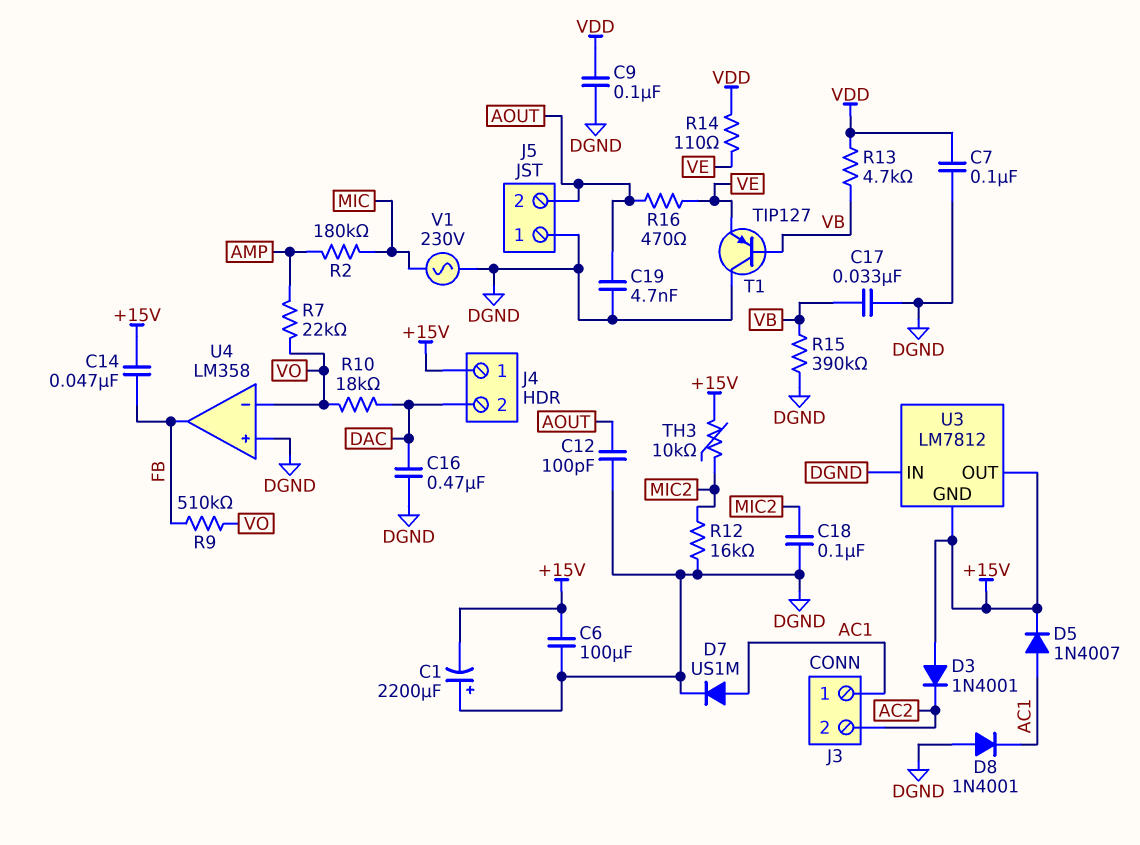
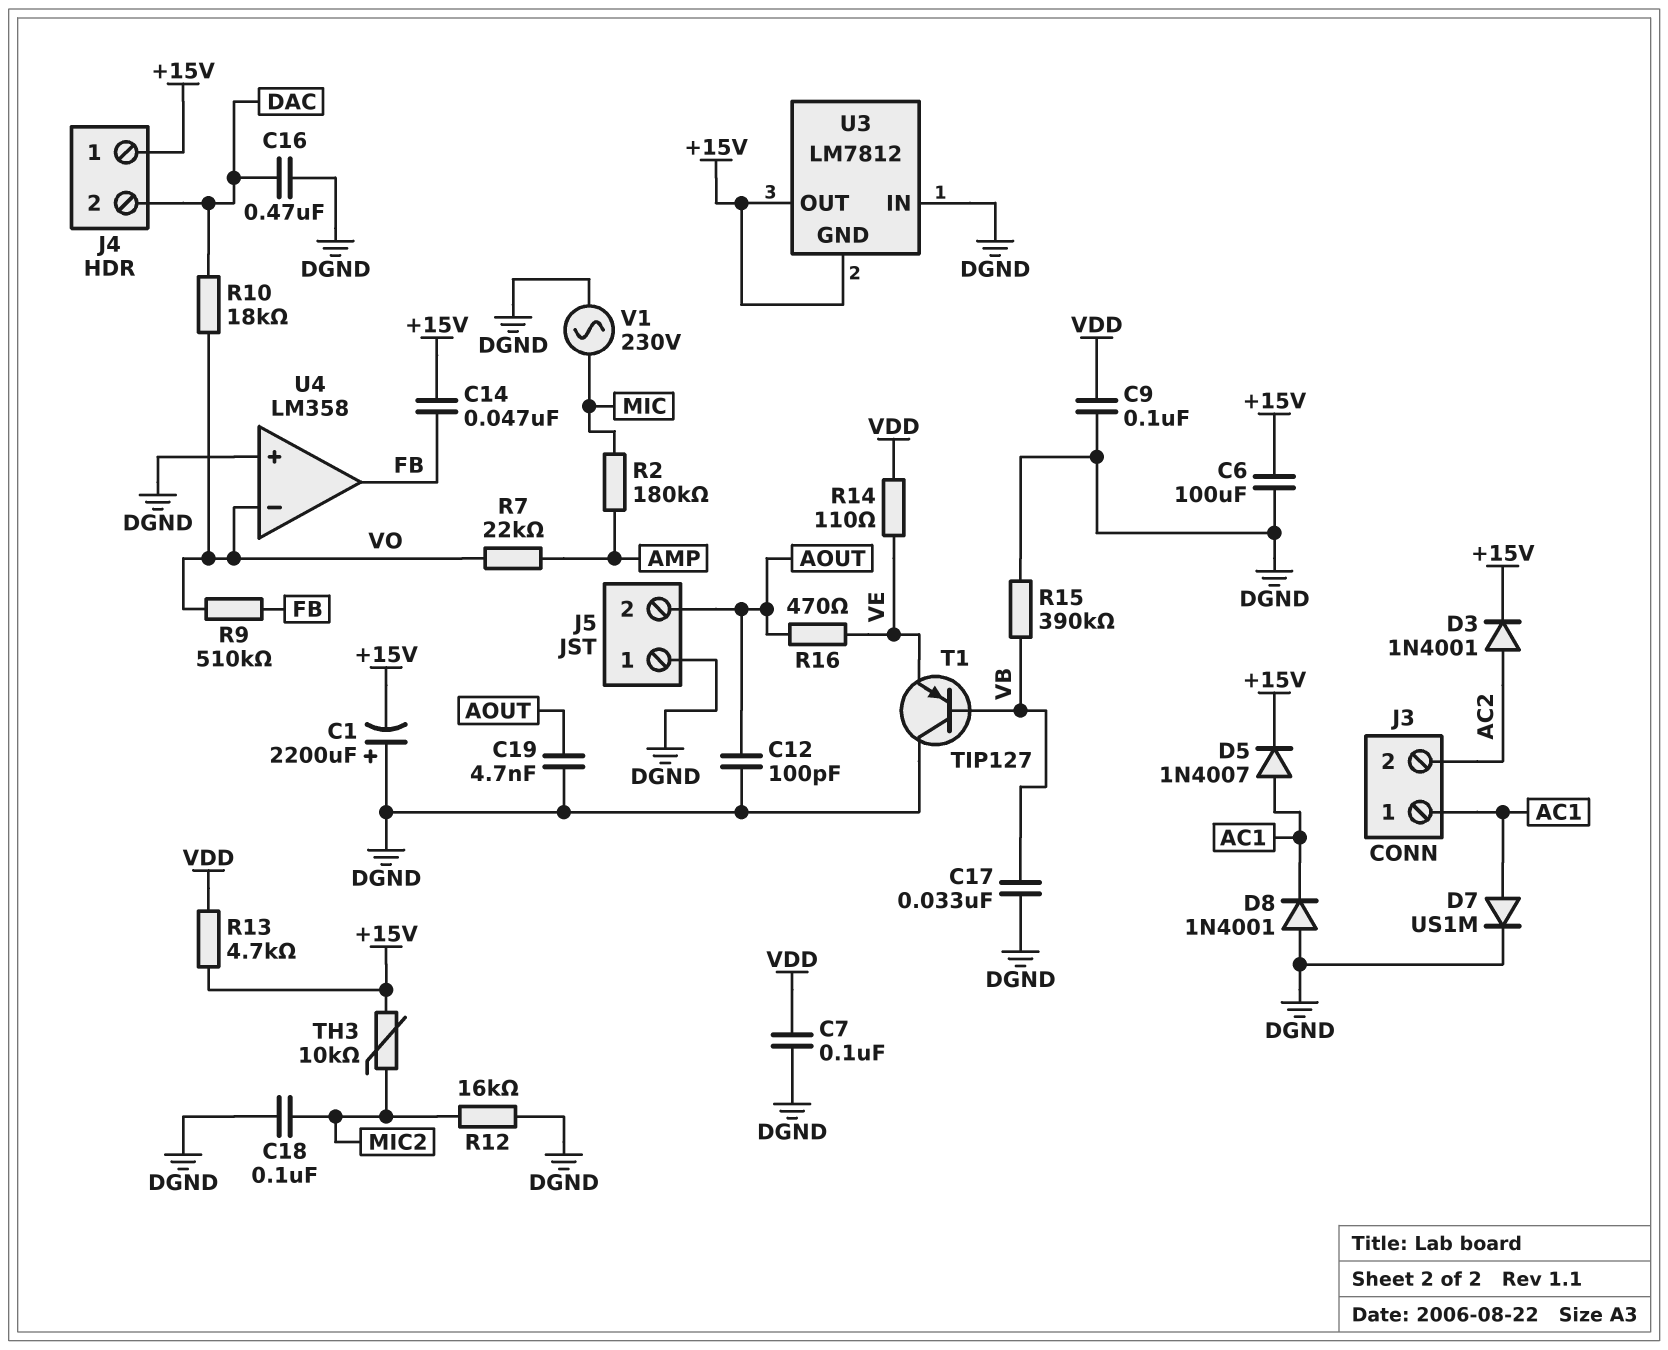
D3: diode 1N4001 (A +15V, K AC2) -> diode 1N4001 (A AC2, K +15V)
R13: 4.7k (VB, VDD) -> 4.7k (+15V, VDD)

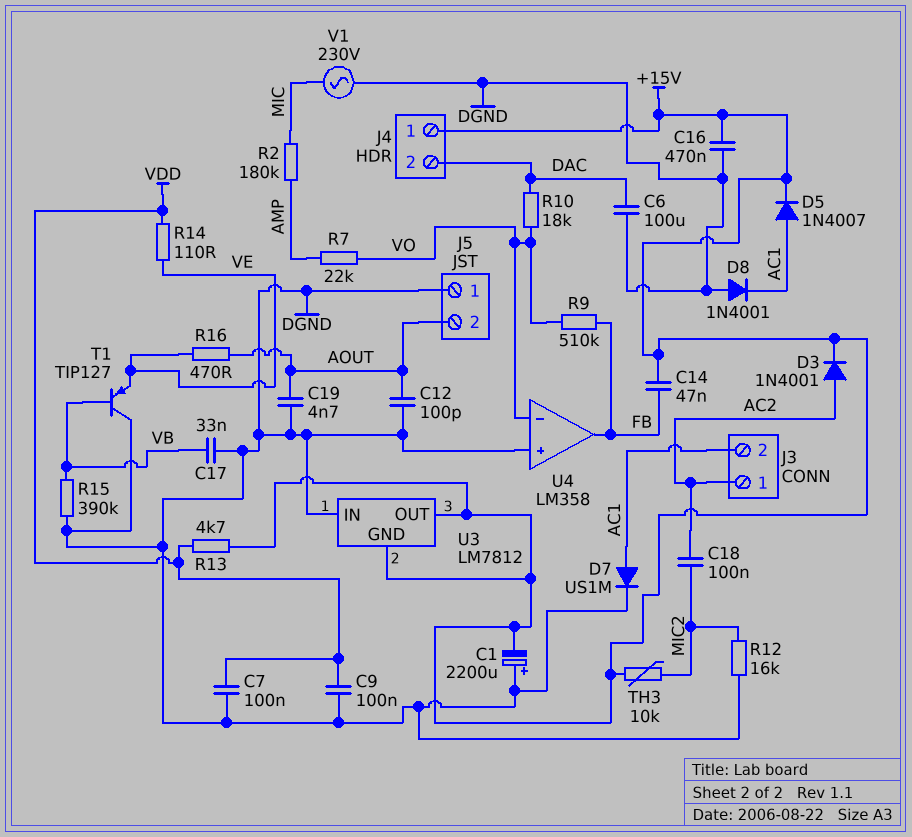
C6: 100uF (+15V, DGND) -> 100uF (DAC, DGND)
C16: 470nF (DAC, DGND) -> 470nF (+15V, DGND)
C18: 100nF (DGND, MIC2) -> 100nF (AC2, MIC2)
J3 pin 1: AC1 -> AC2
J3 pin 2: AC2 -> AC1

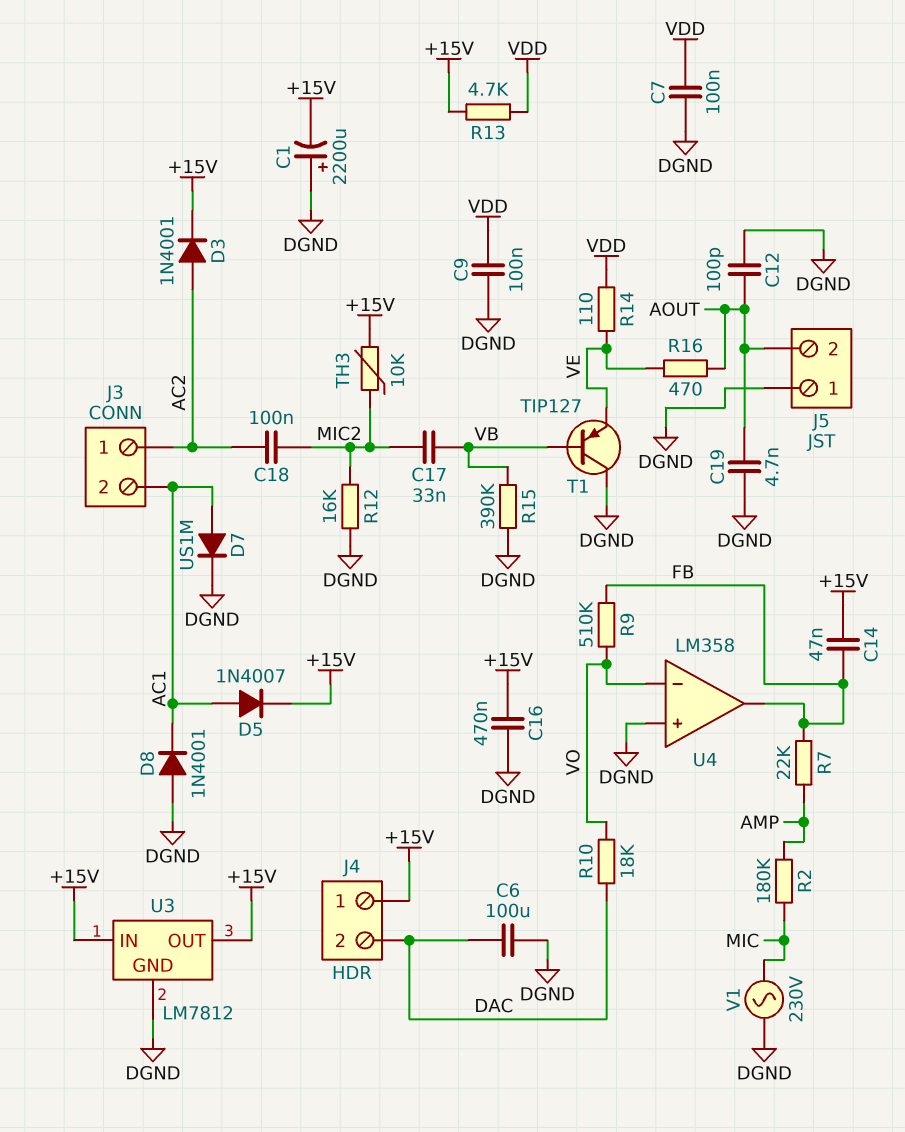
C17: 33nF (DGND, VB) -> 33nF (MIC2, VB)
R7: 22k (AMP, VO) -> 22k (AMP, FB)
U3 pin GND: +15V -> DGND
U3 pin IN: DGND -> +15V

